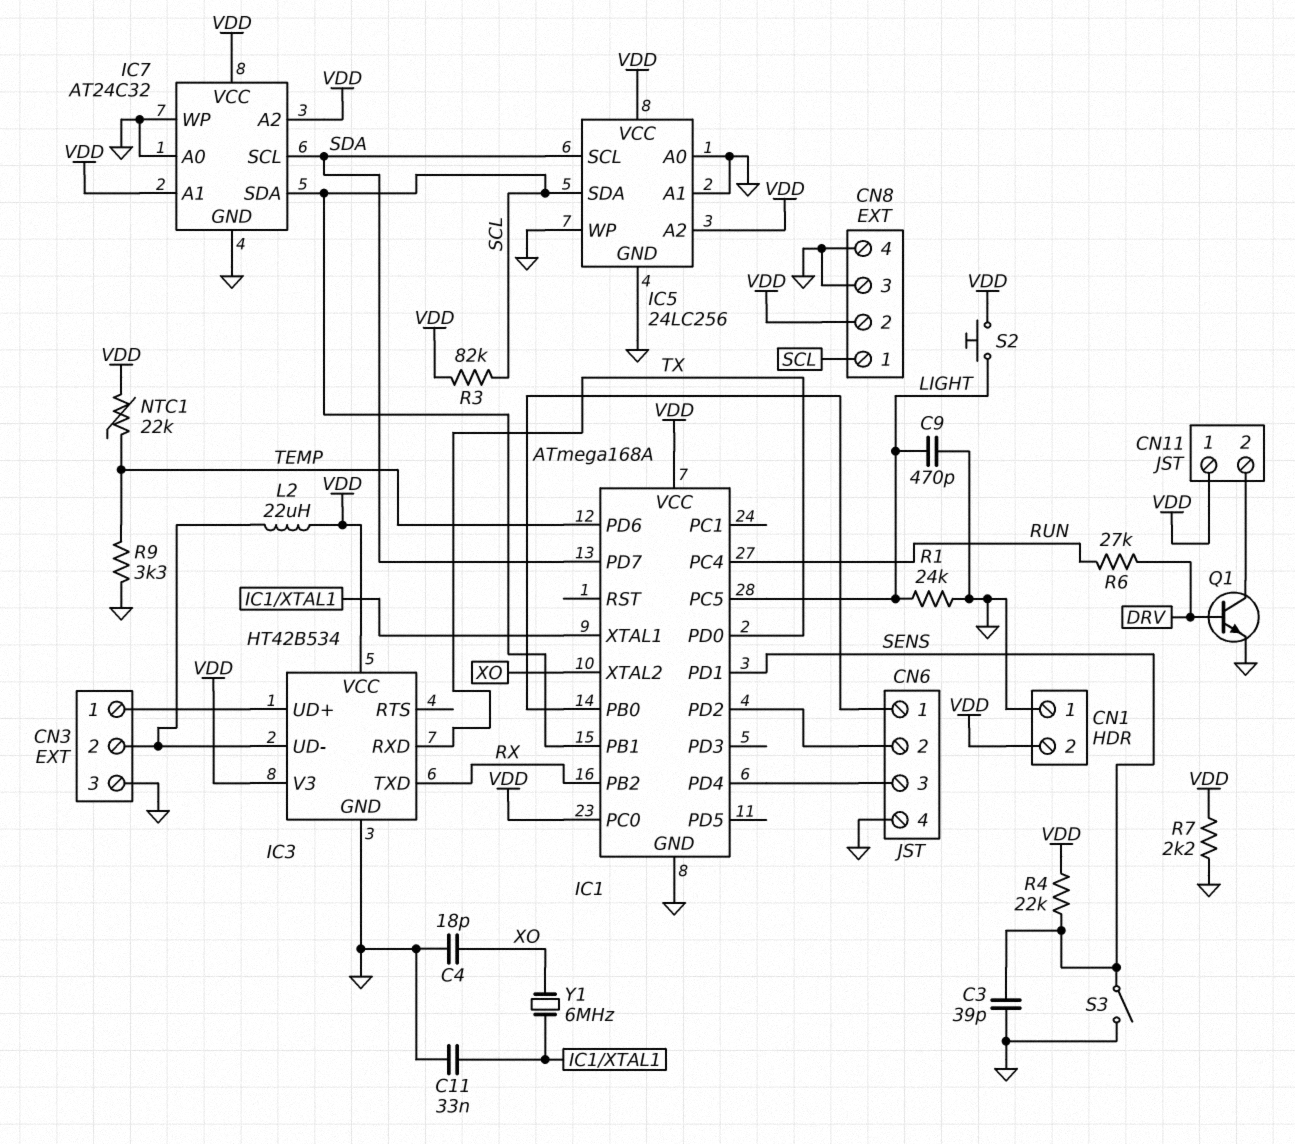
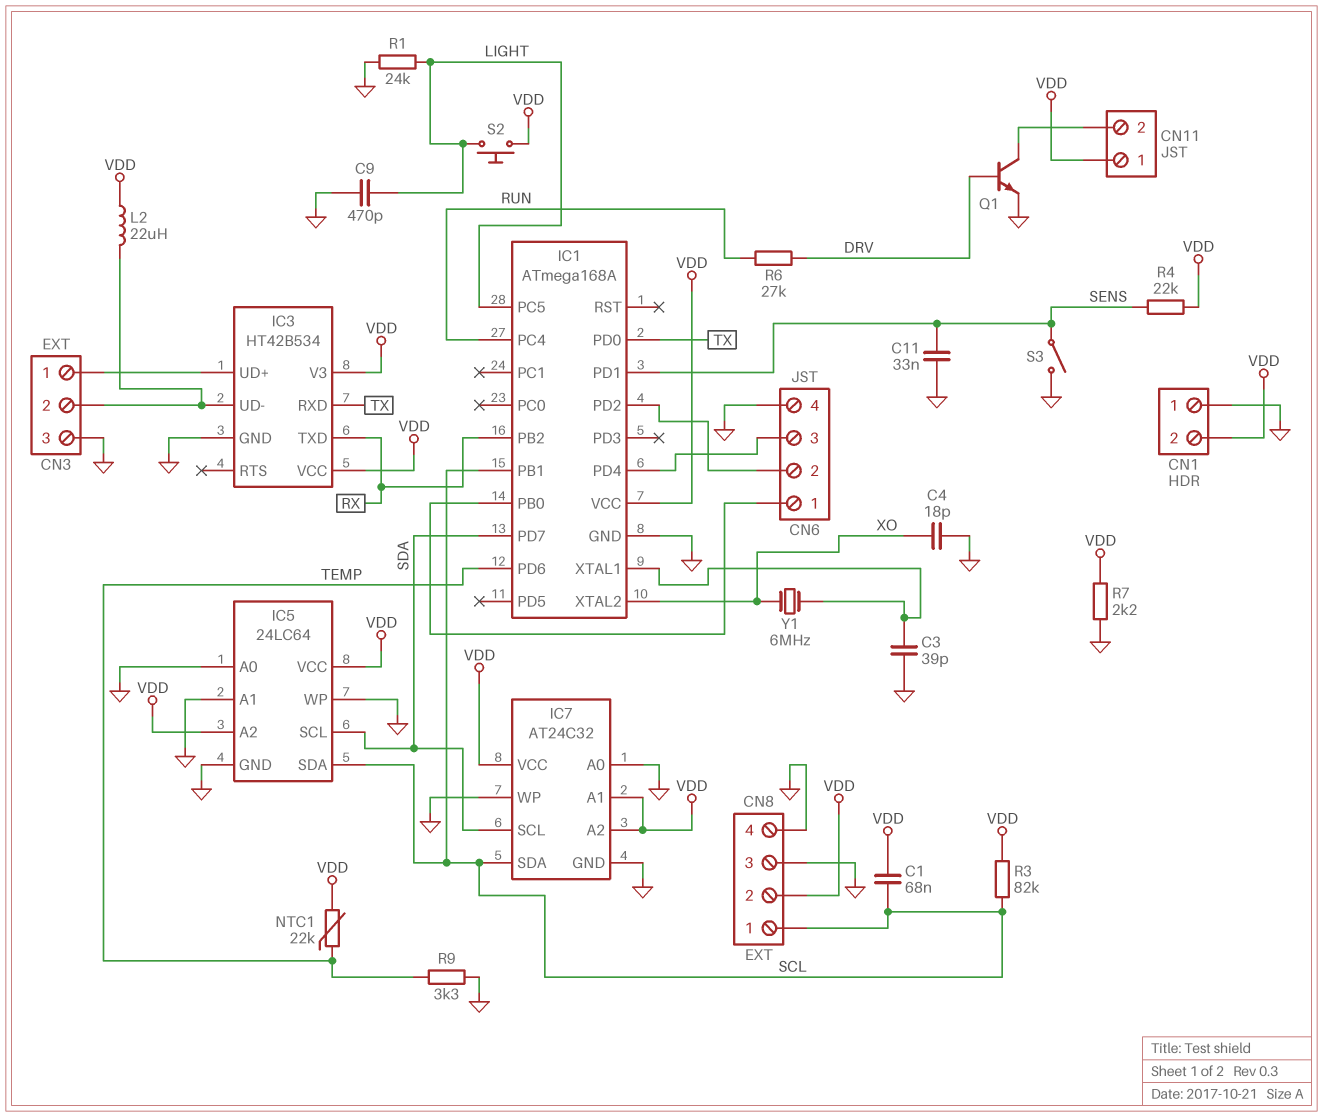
C1: none -> 68nF (SCL, VDD)
C3: 39pF (GND, SENS) -> 39pF (GND, IC1/XTAL1)
C11: 33nF (GND, IC1/XTAL1) -> 33nF (GND, SENS)
IC1 pin PC0: VDD -> none
IC5: 24LC256 -> 24LC64

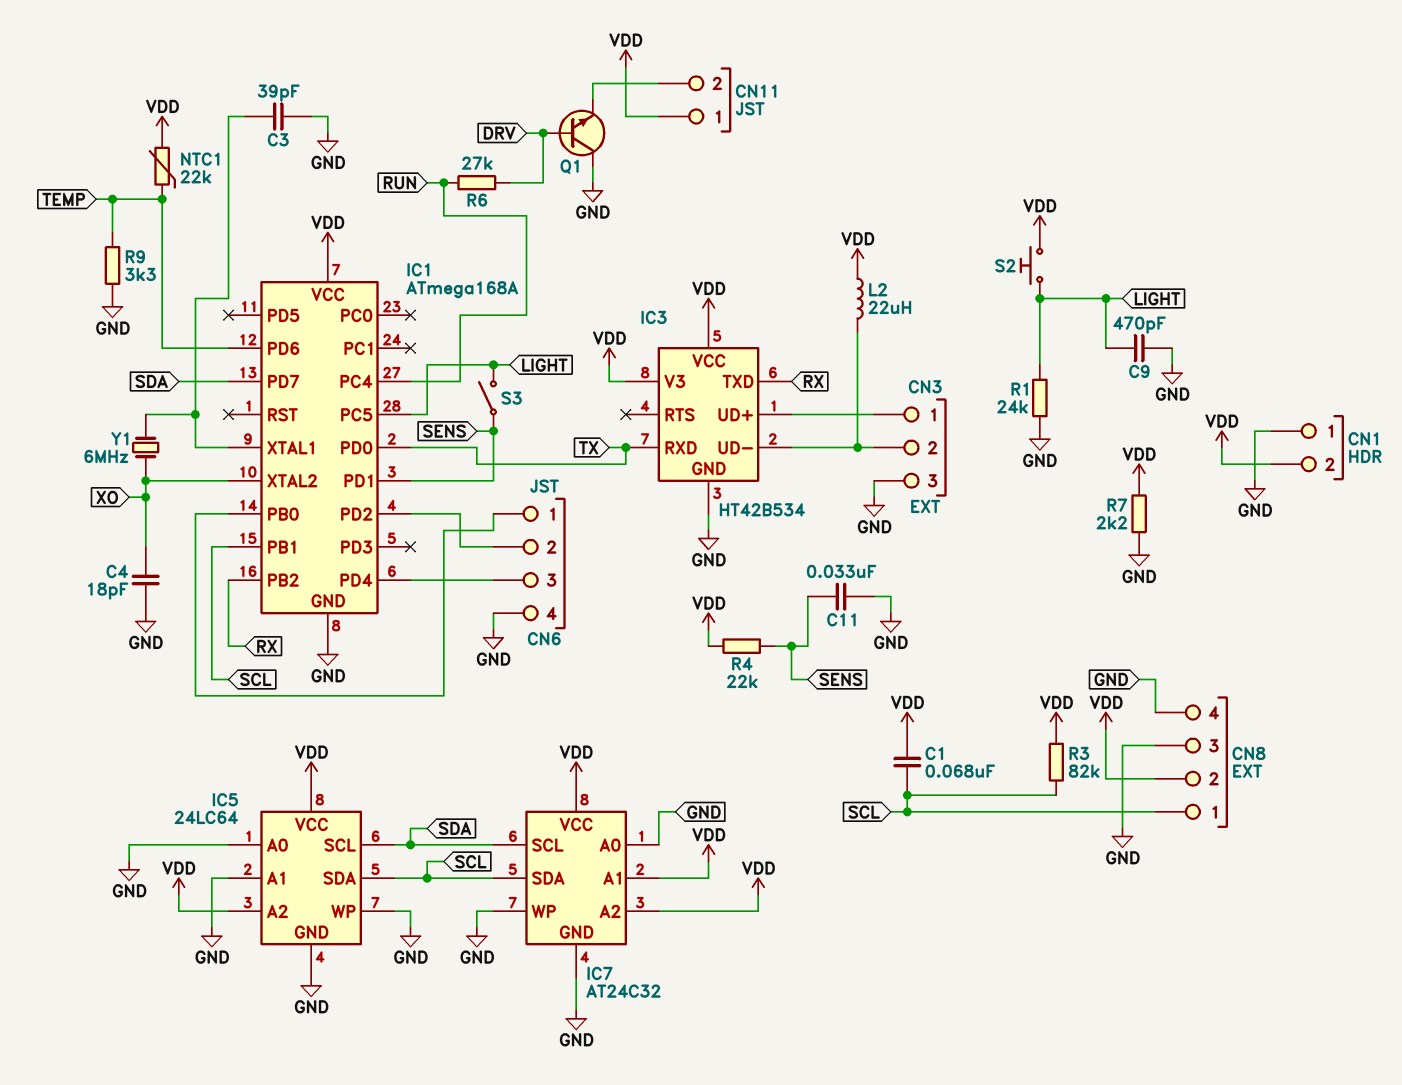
Q1: NPN (B DRV, C CN11/2, E GND) -> NPN (B DRV, C GND, E CN11/2)
S3: switch (GND, SENS) -> switch (LIGHT, SENS)

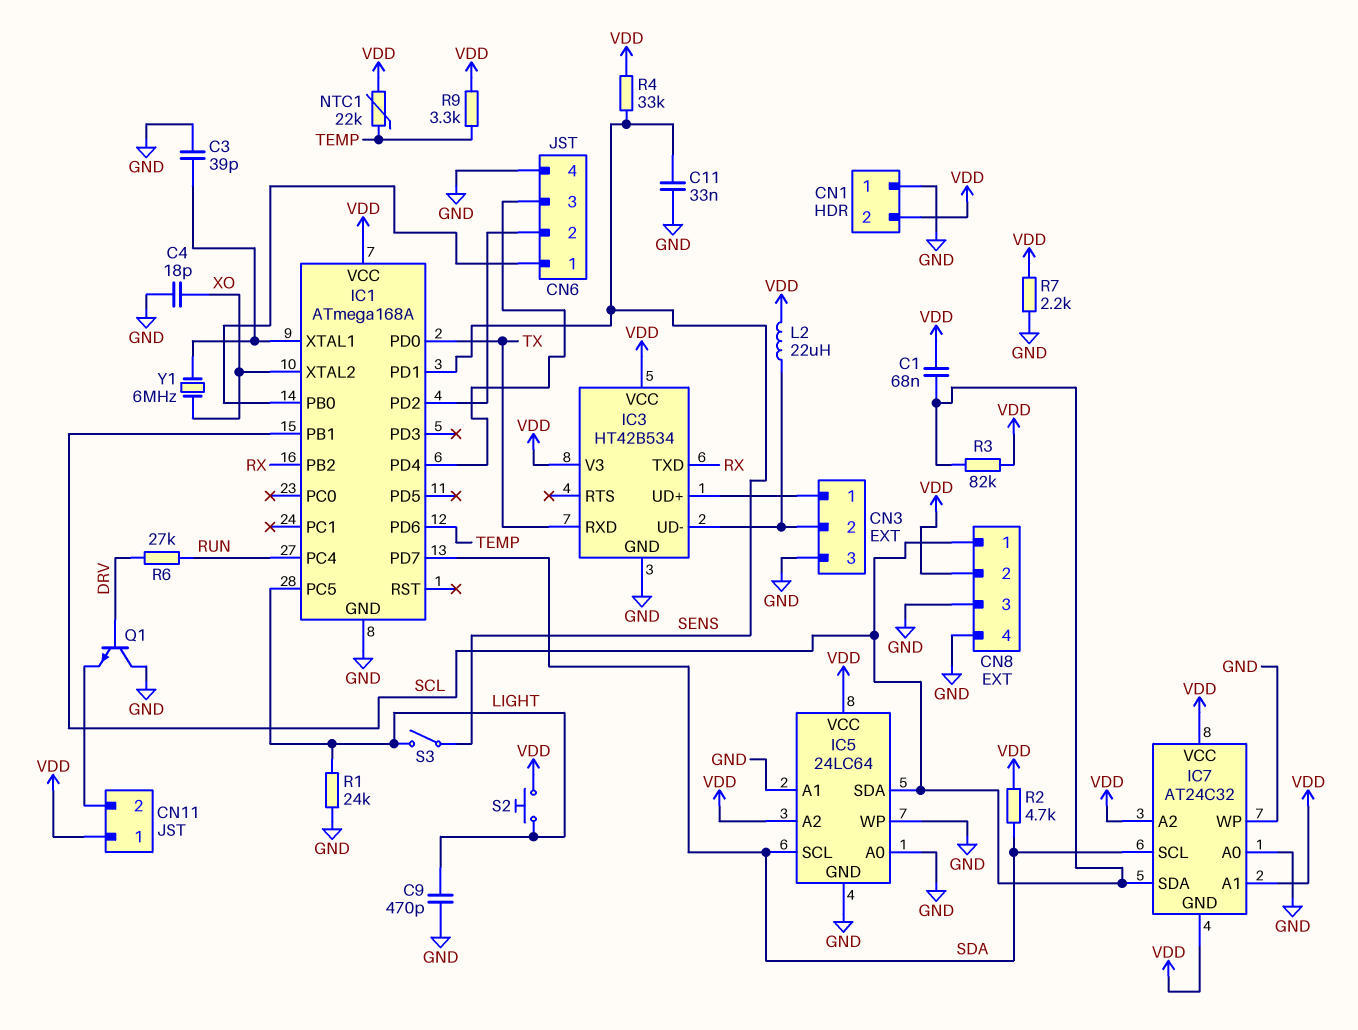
IC7 pin GND: GND -> VDD
R2: none -> 4.7k (SDA, VDD)
R4: 22k (SENS, VDD) -> 33k (SENS, VDD)
R9: 3.3k (GND, TEMP) -> 3.3k (TEMP, VDD)

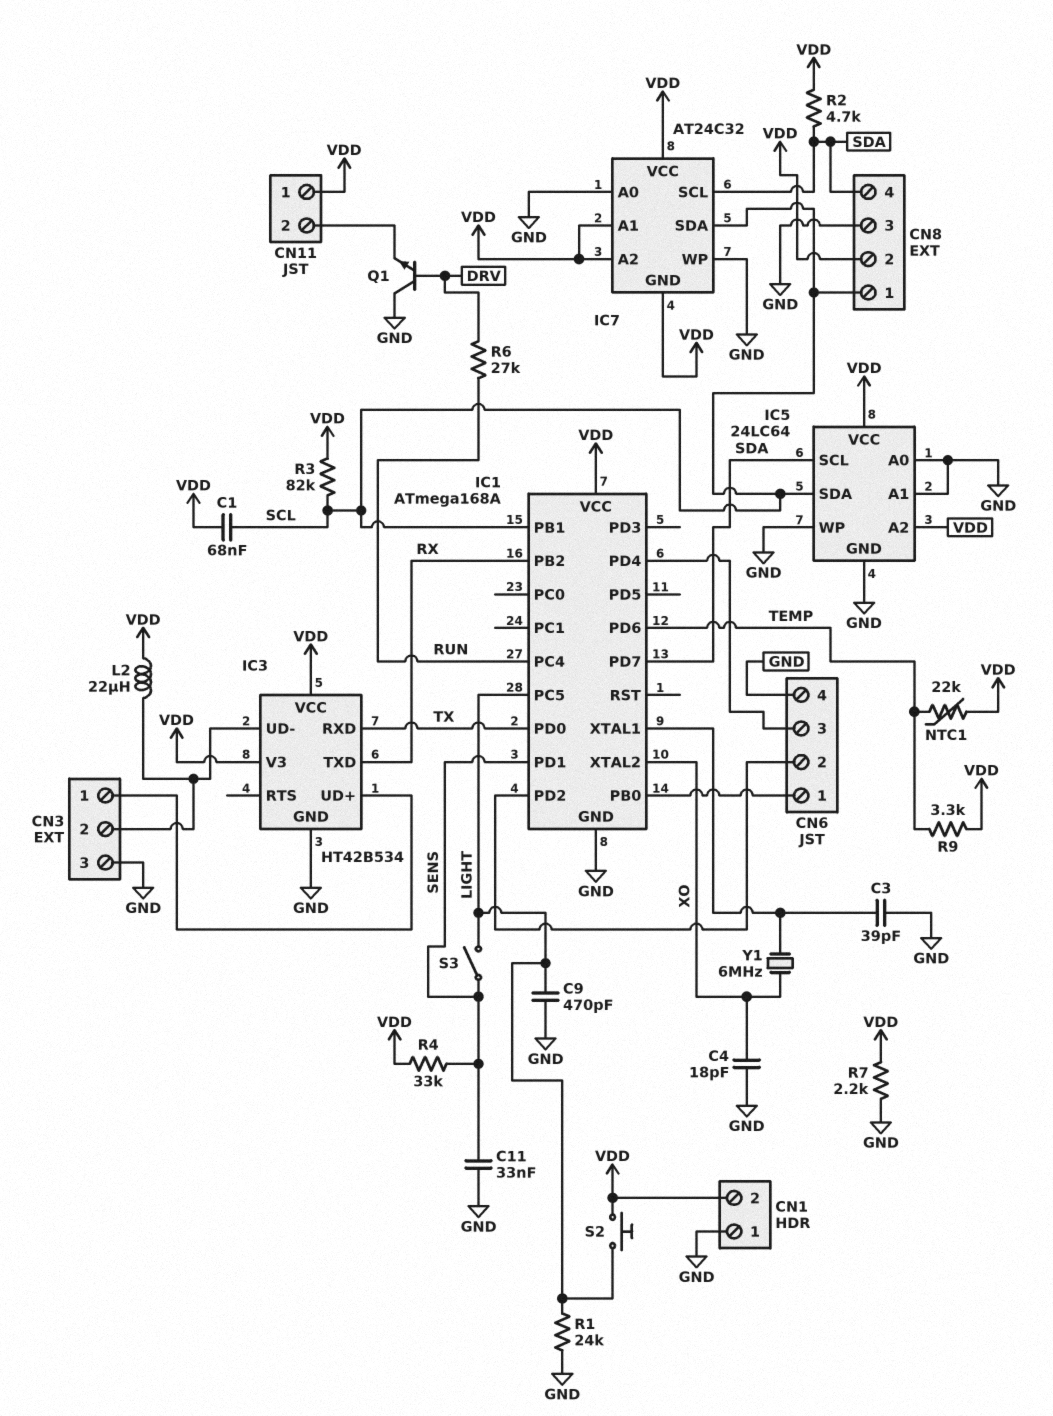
CN8 pin 4: GND -> SDA

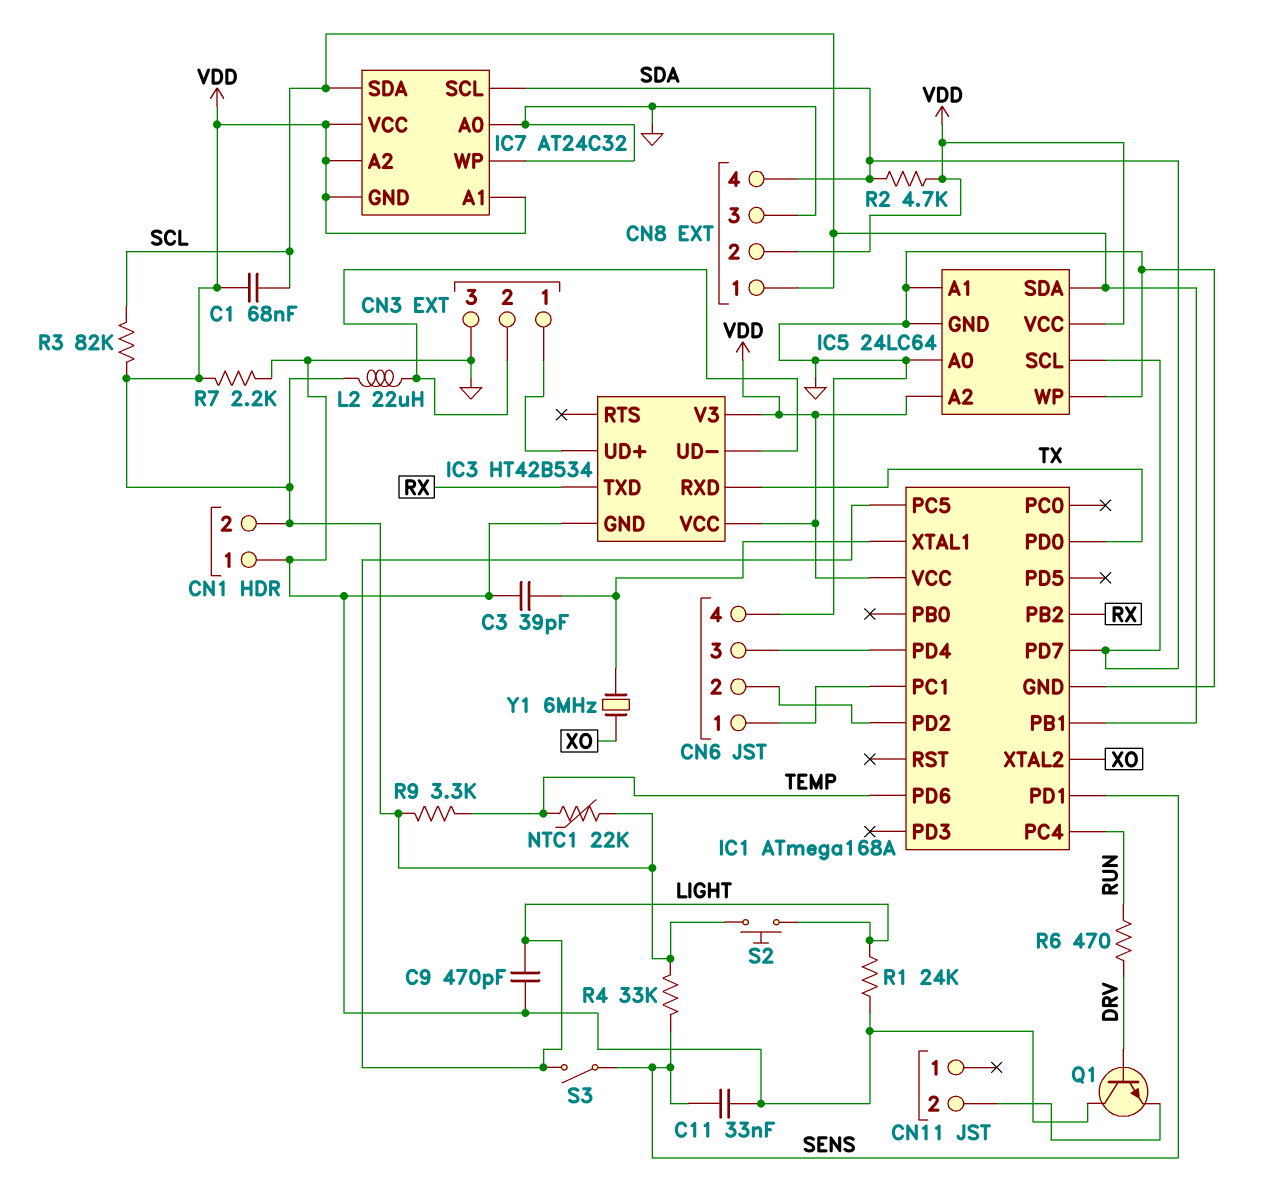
C4: 18pF (GND, XO) -> none
CN11 pin 1: VDD -> none
IC1 pin PB0: CN6/1 -> none
IC1 pin PC1: none -> CN6/1
R6: 27k (DRV, RUN) -> 470 (DRV, RUN)

